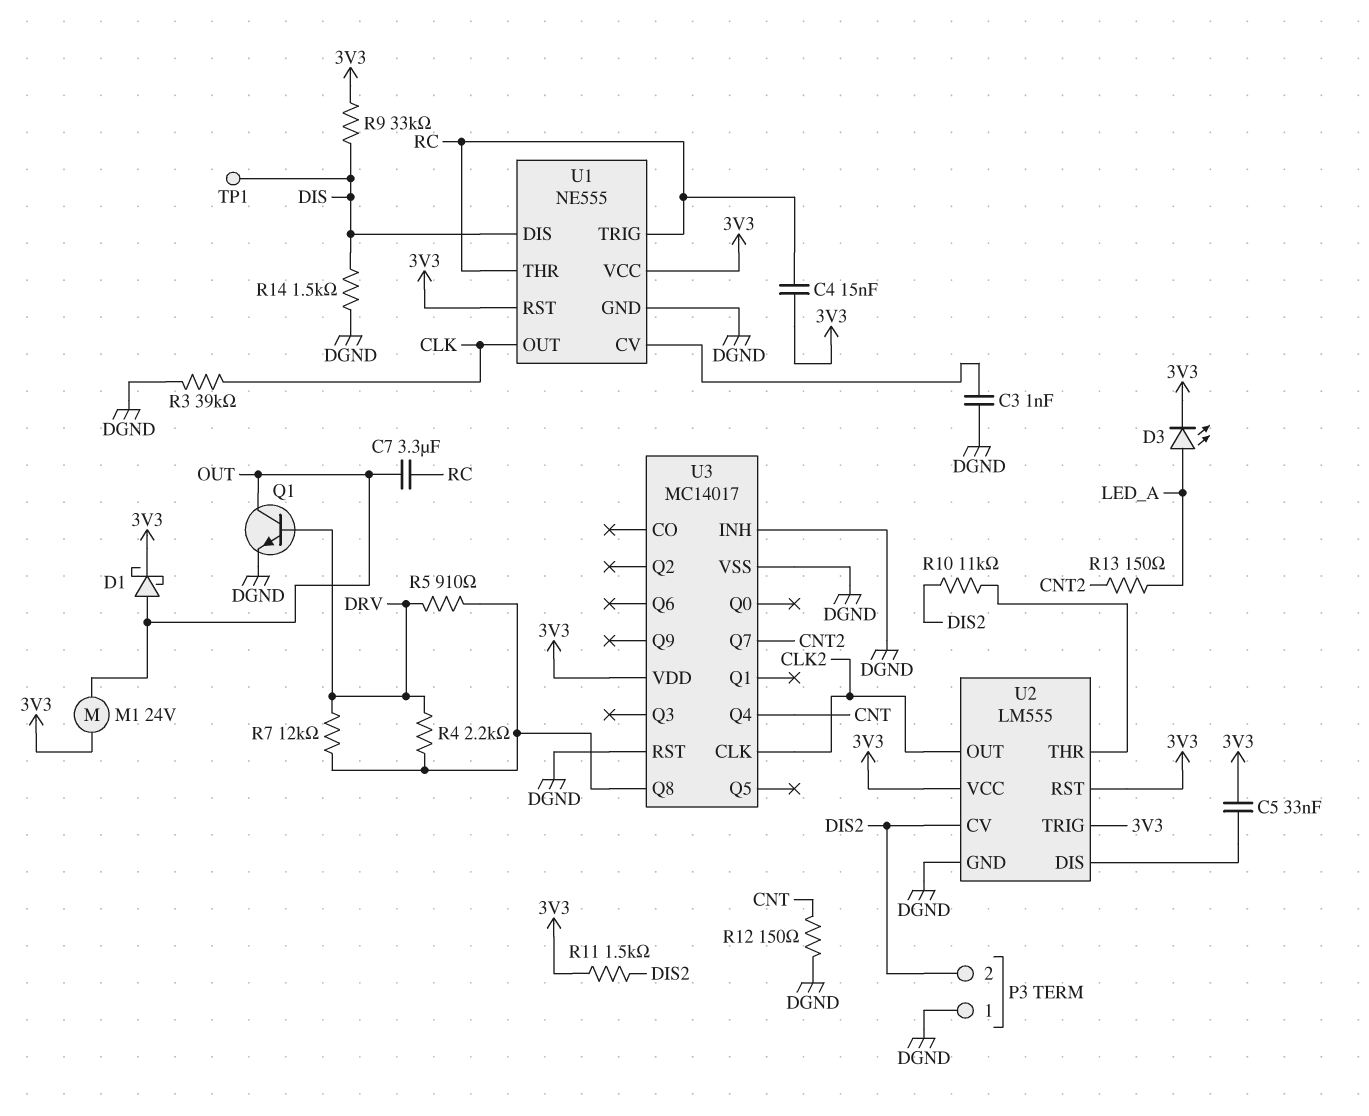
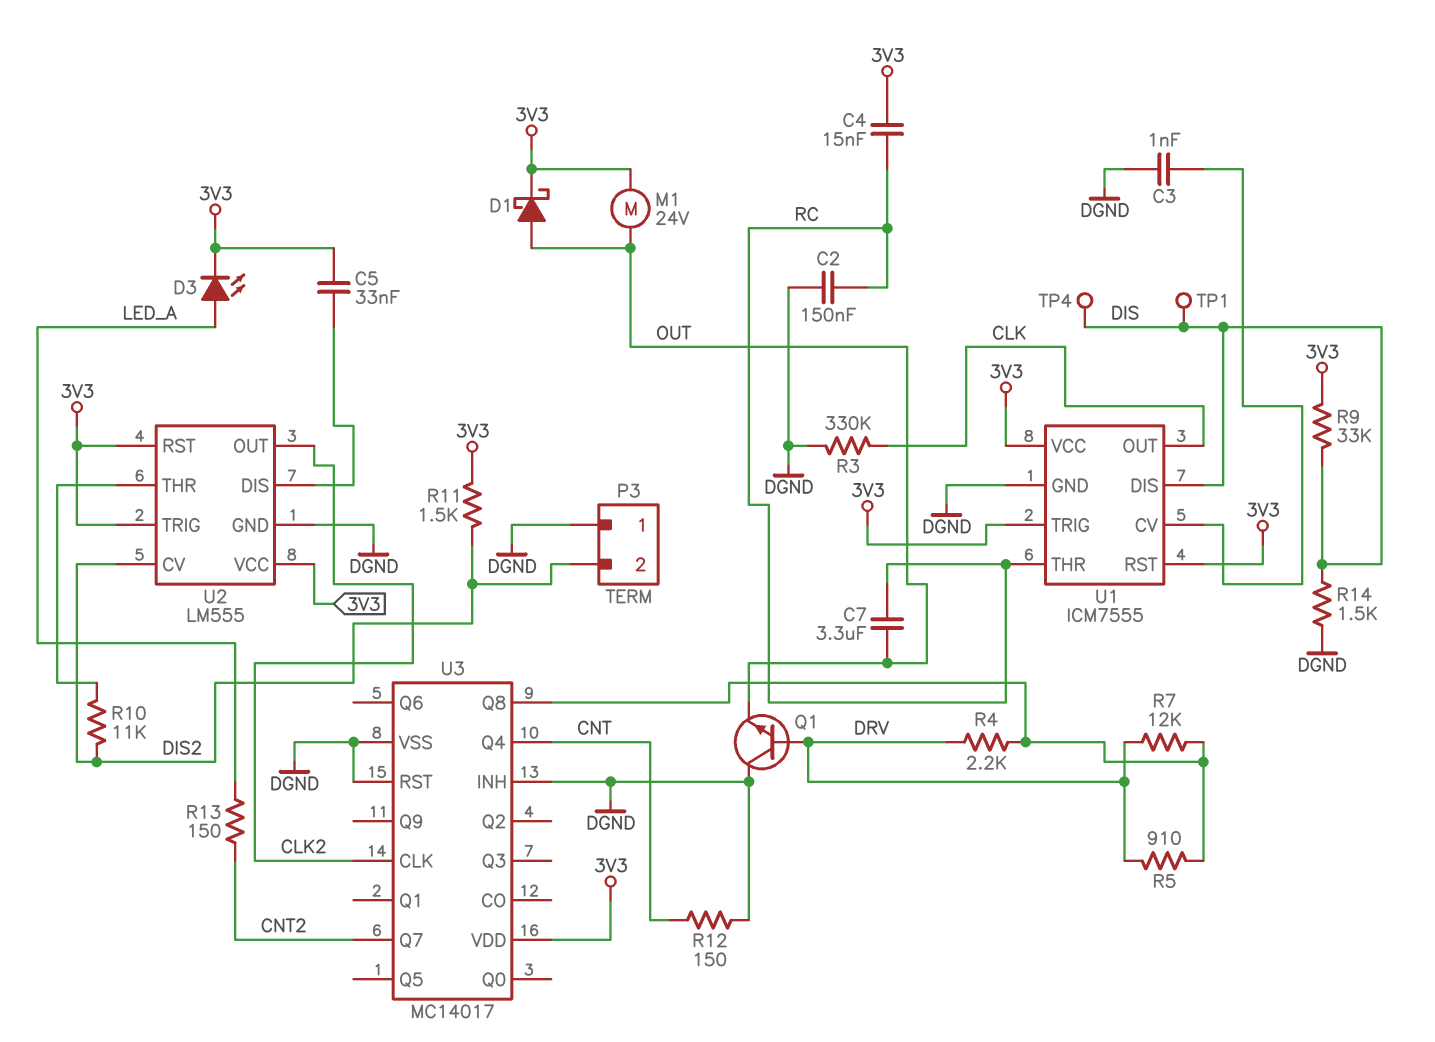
C2: none -> 150nF (DGND, RC)
Q1: NPN (B DRV, C OUT, E DGND) -> NPN (B DRV, C DGND, E OUT)
R3: 39k (CLK, DGND) -> 330k (CLK, DGND)
TP4: none -> test point (DIS)
U1: NE555 -> ICM7555
U1 pin TRIG: RC -> 3V3

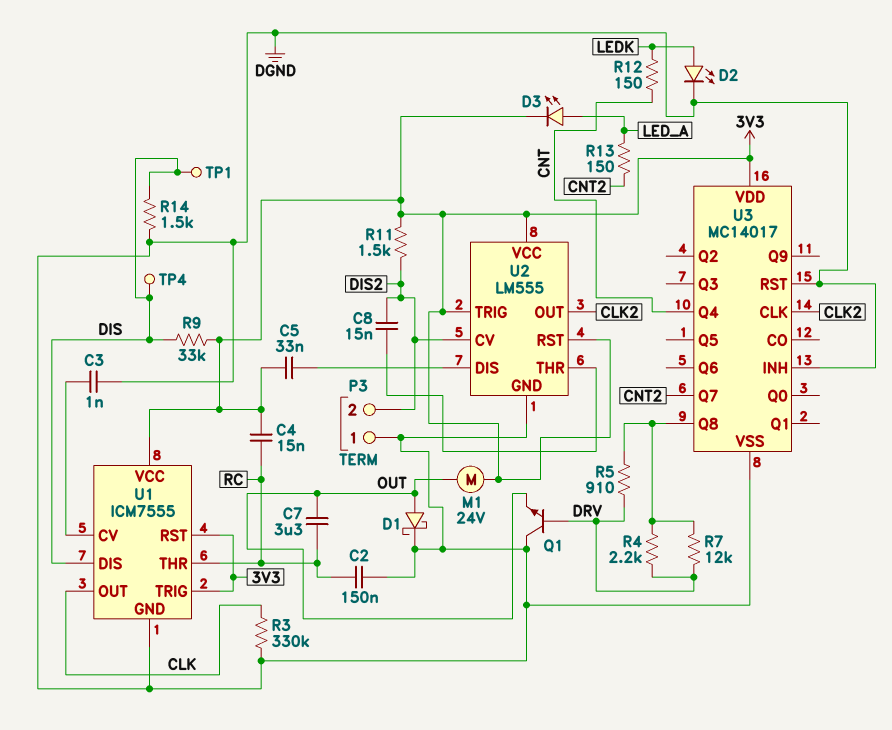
C8: none -> 15nF (DIS2, U2/THR)
D1: schottky (A OUT, K 3V3) -> schottky (A OUT, K DGND)
D2: none -> LED (A LEDK, K DGND)
R10: 11k (DIS2, U2/THR) -> none
R12: 150 (CNT, DGND) -> 150 (CNT, LEDK)

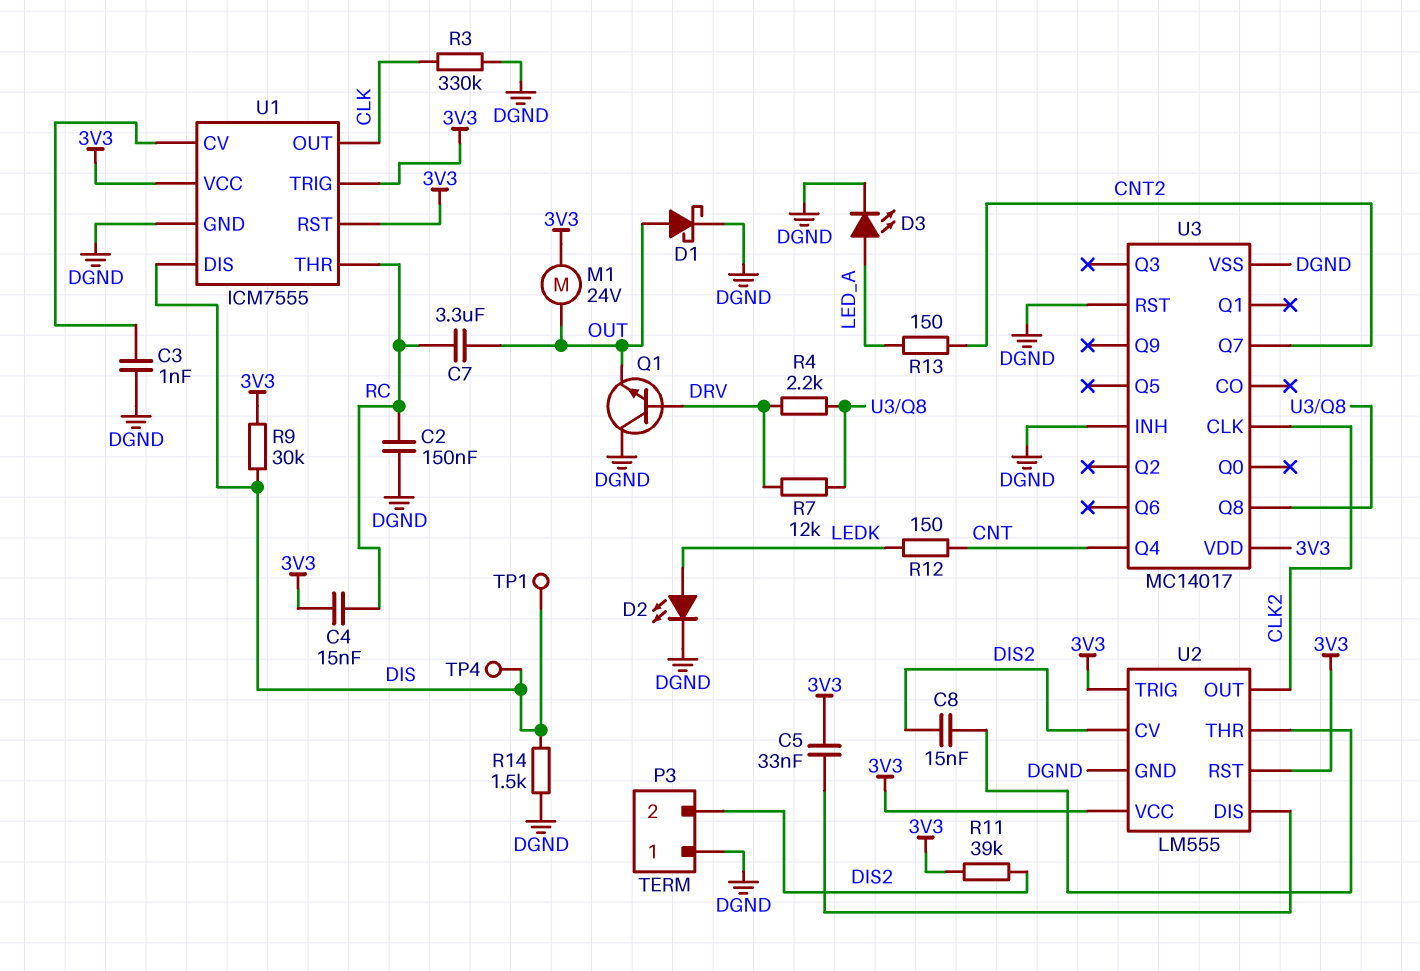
D3: LED (A LED_A, K 3V3) -> LED (A LED_A, K DGND)
R5: 910 (DRV, U3/Q8) -> none
R9: 33k (3V3, DIS) -> 30k (3V3, DIS)
R11: 1.5k (3V3, DIS2) -> 39k (3V3, DIS2)

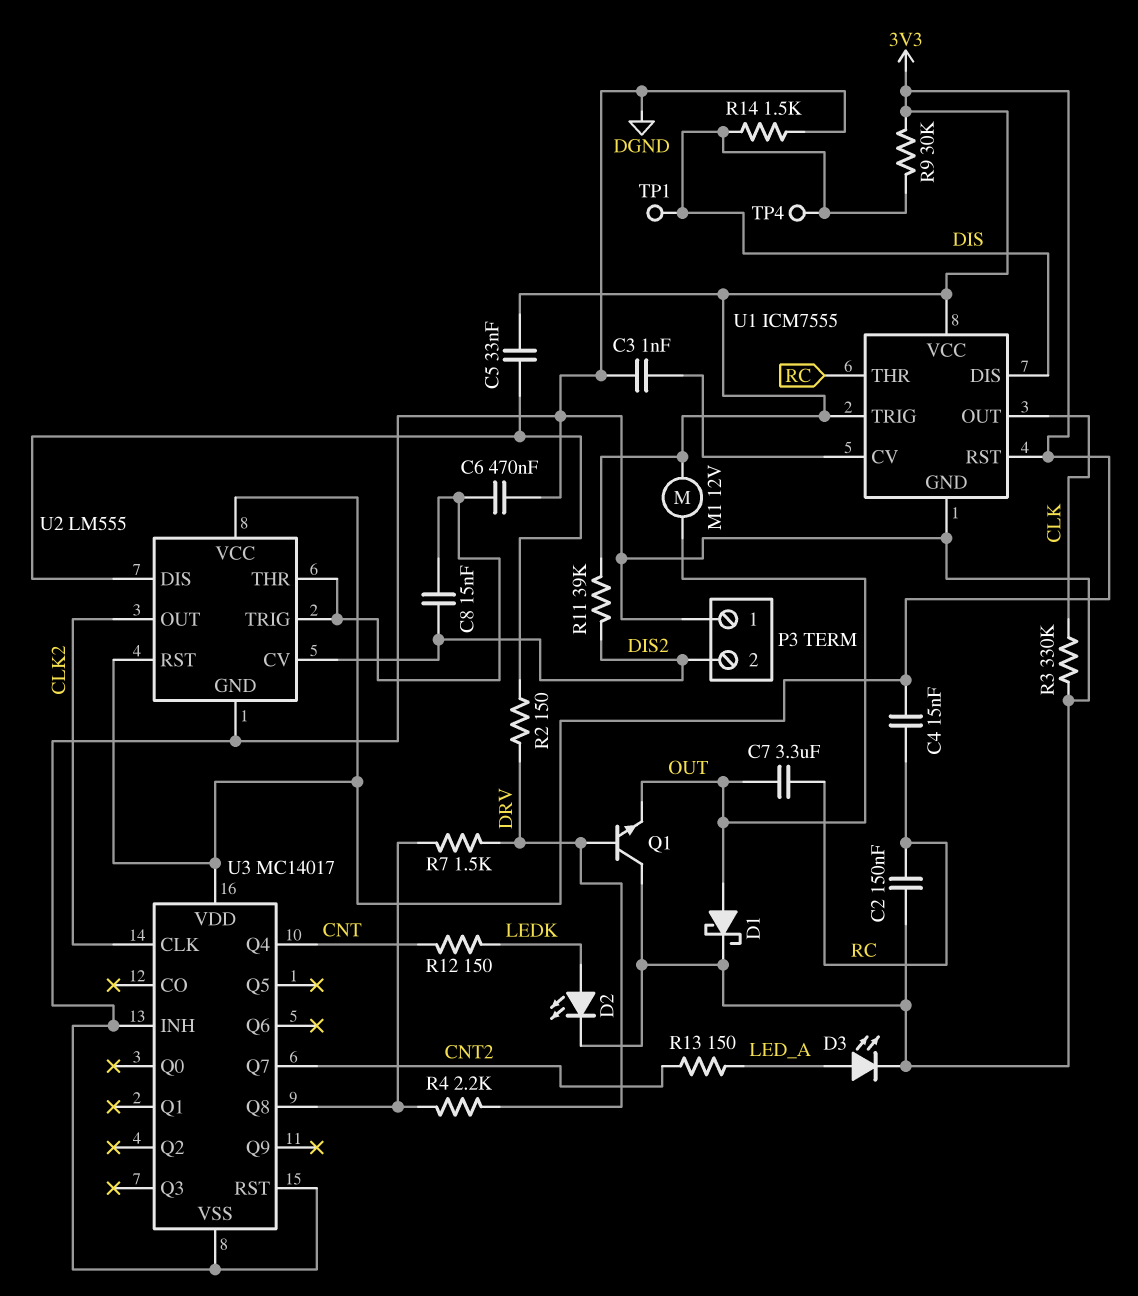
C6: none -> 470nF (DGND, U2/THR)
M1: motor 24V (3V3, OUT) -> motor 12V (3V3, OUT)
R2: none -> 150 (DRV, U2/DIS)
R7: 12k (DRV, U3/Q8) -> 1.5k (DRV, U3/Q8)
U2 pin TRIG: 3V3 -> U2/THR

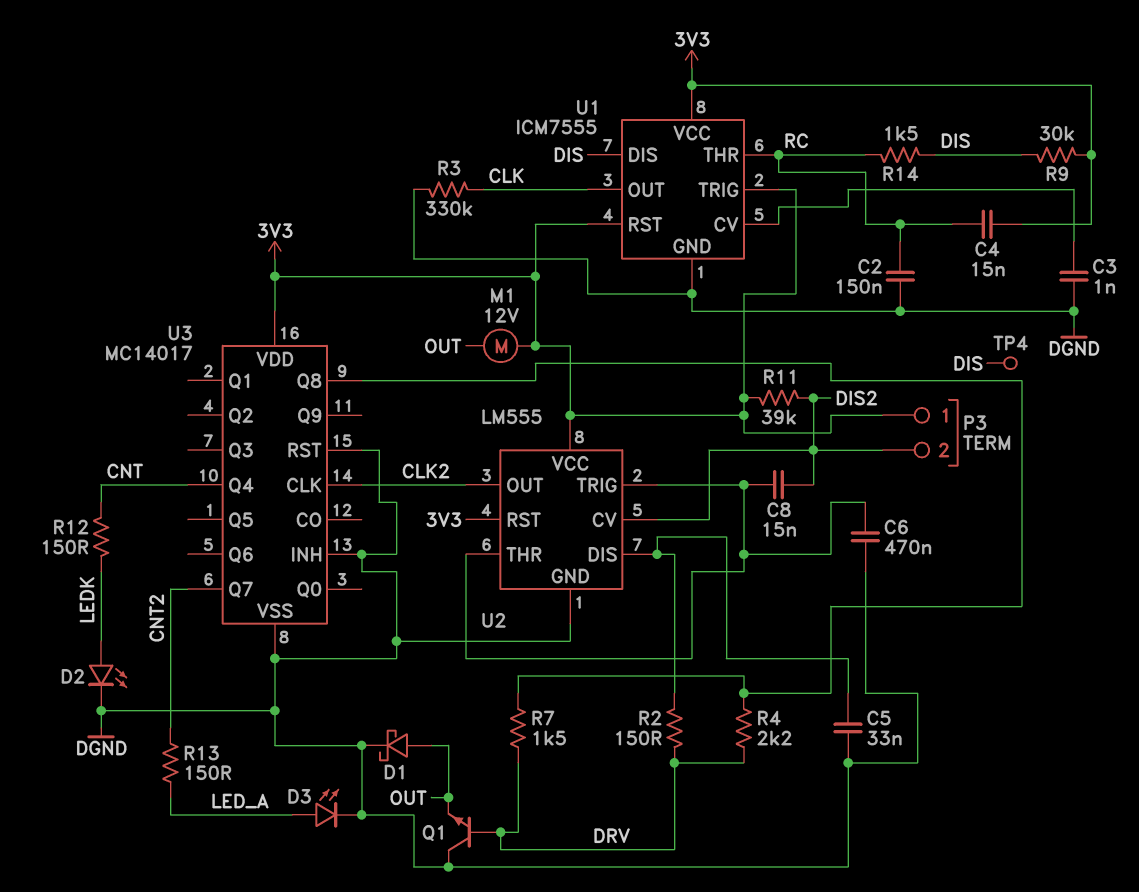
C5: 33nF (3V3, U2/DIS) -> 33nF (DGND, U2/DIS)
C7: 3.3uF (OUT, RC) -> none
P3 pin 1: DGND -> 3V3
R14: 1.5k (DGND, DIS) -> 1.5k (DIS, RC)
TP1: test point (DIS) -> none

